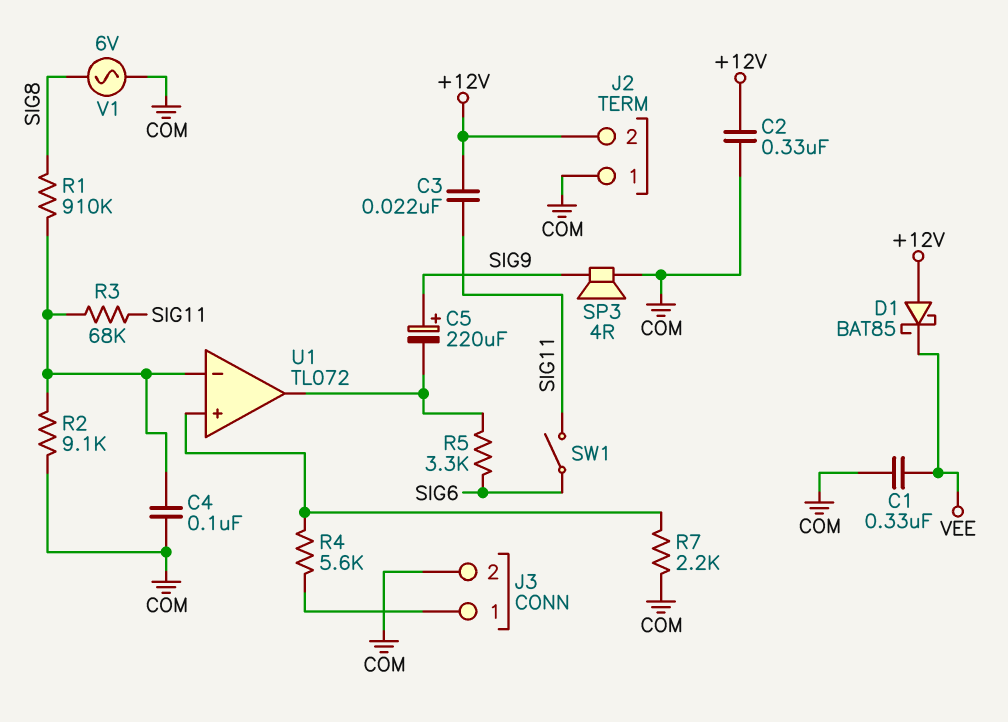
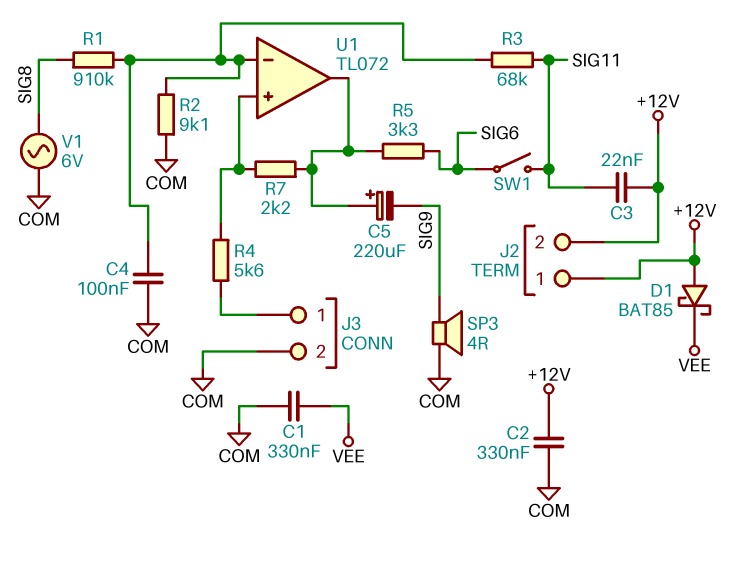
C5: 220uF (plus SIG9, minus U1/out) -> 220uF (plus U1/out, minus SIG9)
J2 pin 1: COM -> +12V
R7: 2.2k (COM, U1/in+) -> 2.2k (U1/in+, U1/out)

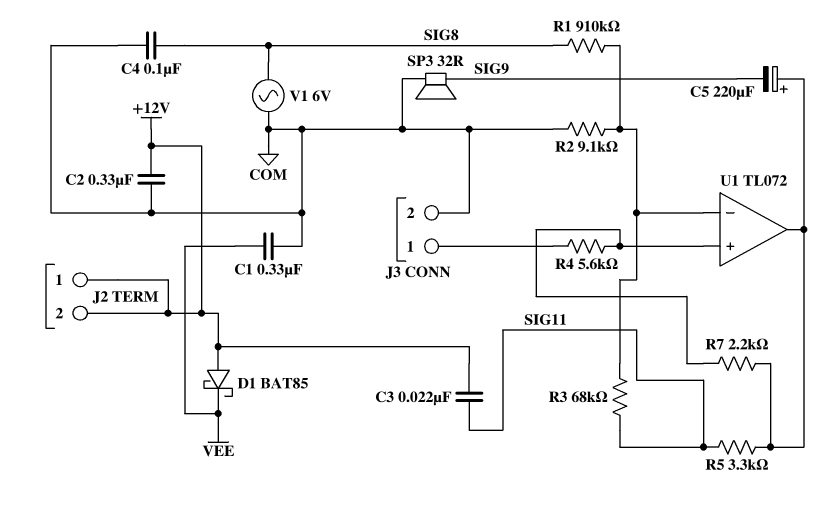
C4: 100nF (COM, U1/in-) -> 100nF (COM, SIG8)
R5: 3.3k (SIG6, U1/out) -> 3.3k (SIG11, U1/out)
SP3: speaker 4R (COM, SIG9) -> speaker 32R (COM, SIG9)
SW1: switch (SIG6, SIG11) -> none

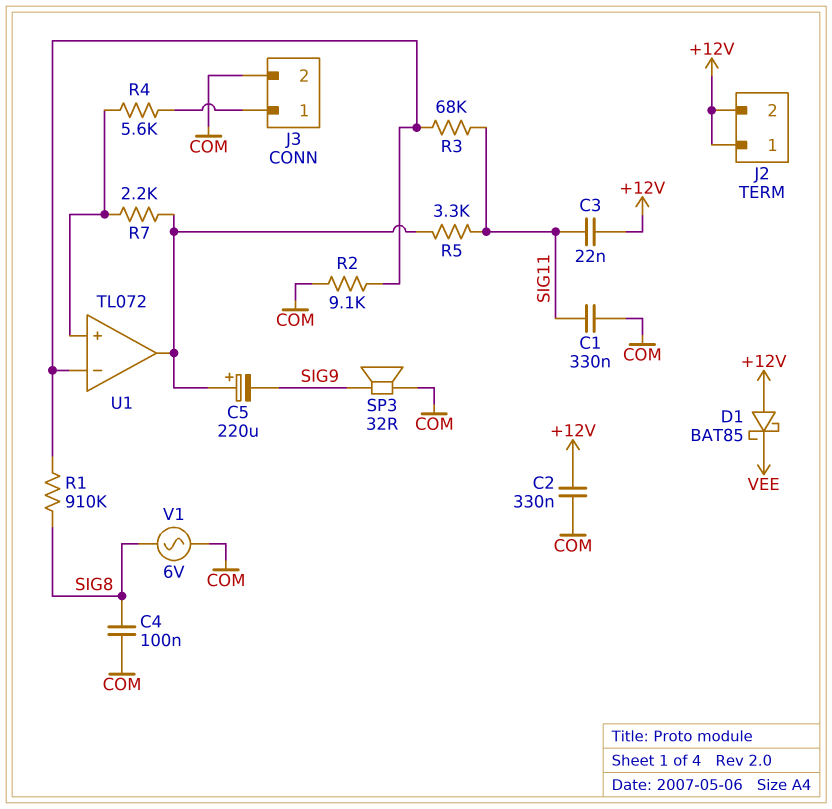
C1: 330nF (COM, VEE) -> 330nF (COM, SIG11)

